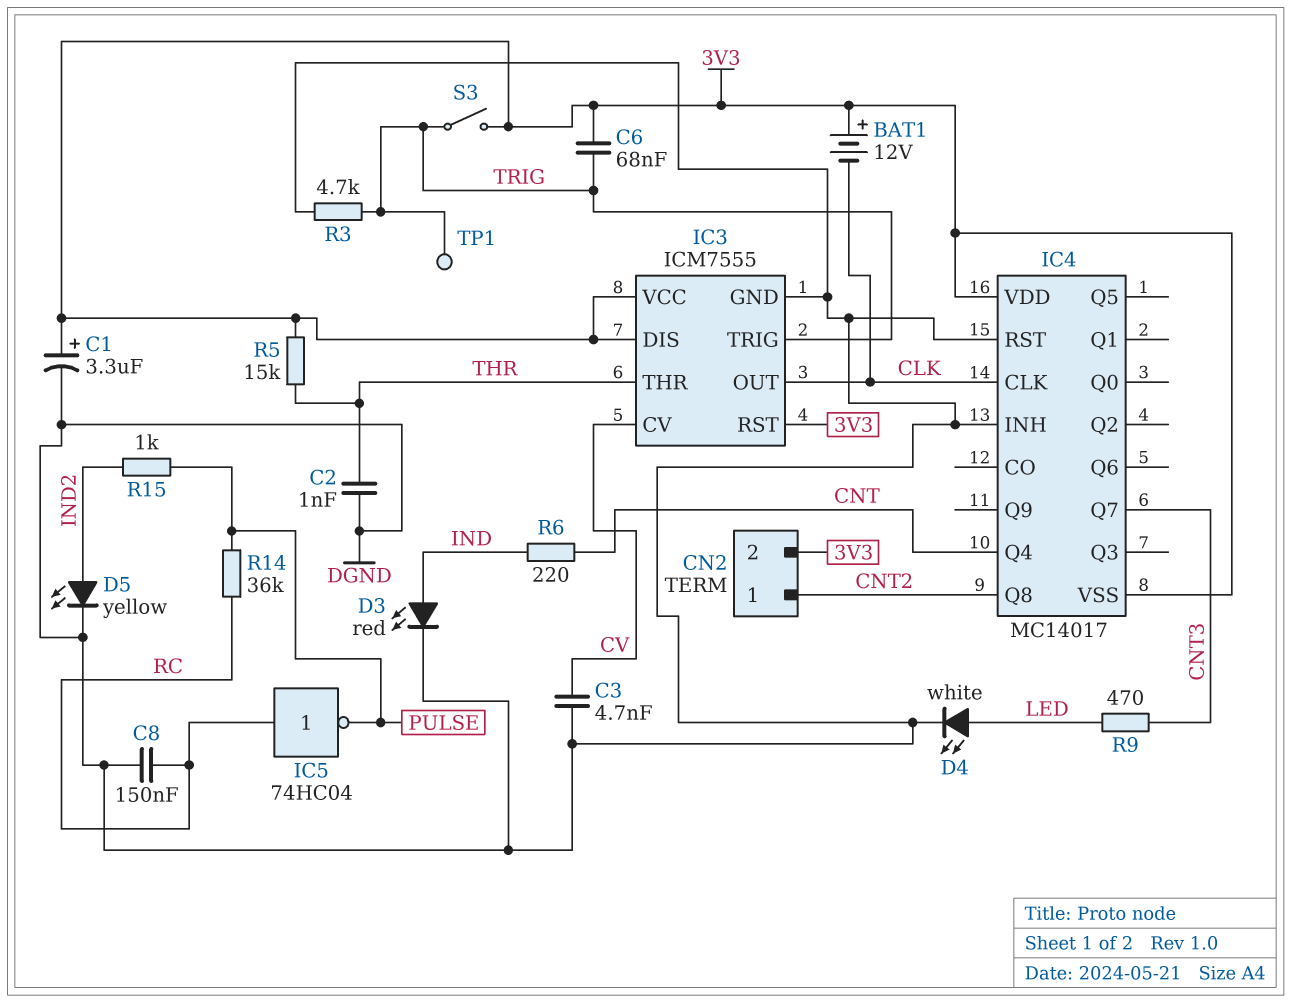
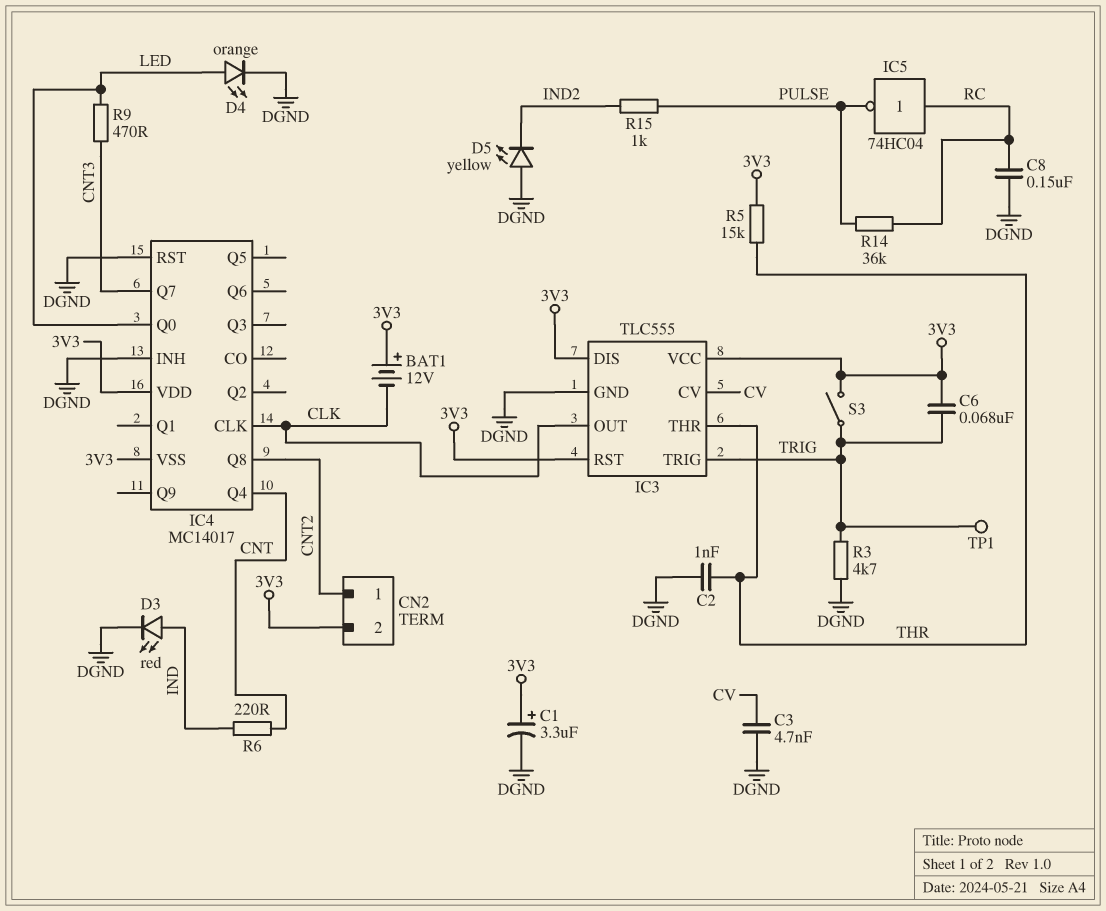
D4: LED white (A LED, K DGND) -> LED orange (A LED, K DGND)
D5: LED yellow (A IND2, K DGND) -> LED yellow (A DGND, K IND2)
IC3: ICM7555 -> TLC555
IC4 pin Q0: none -> LED

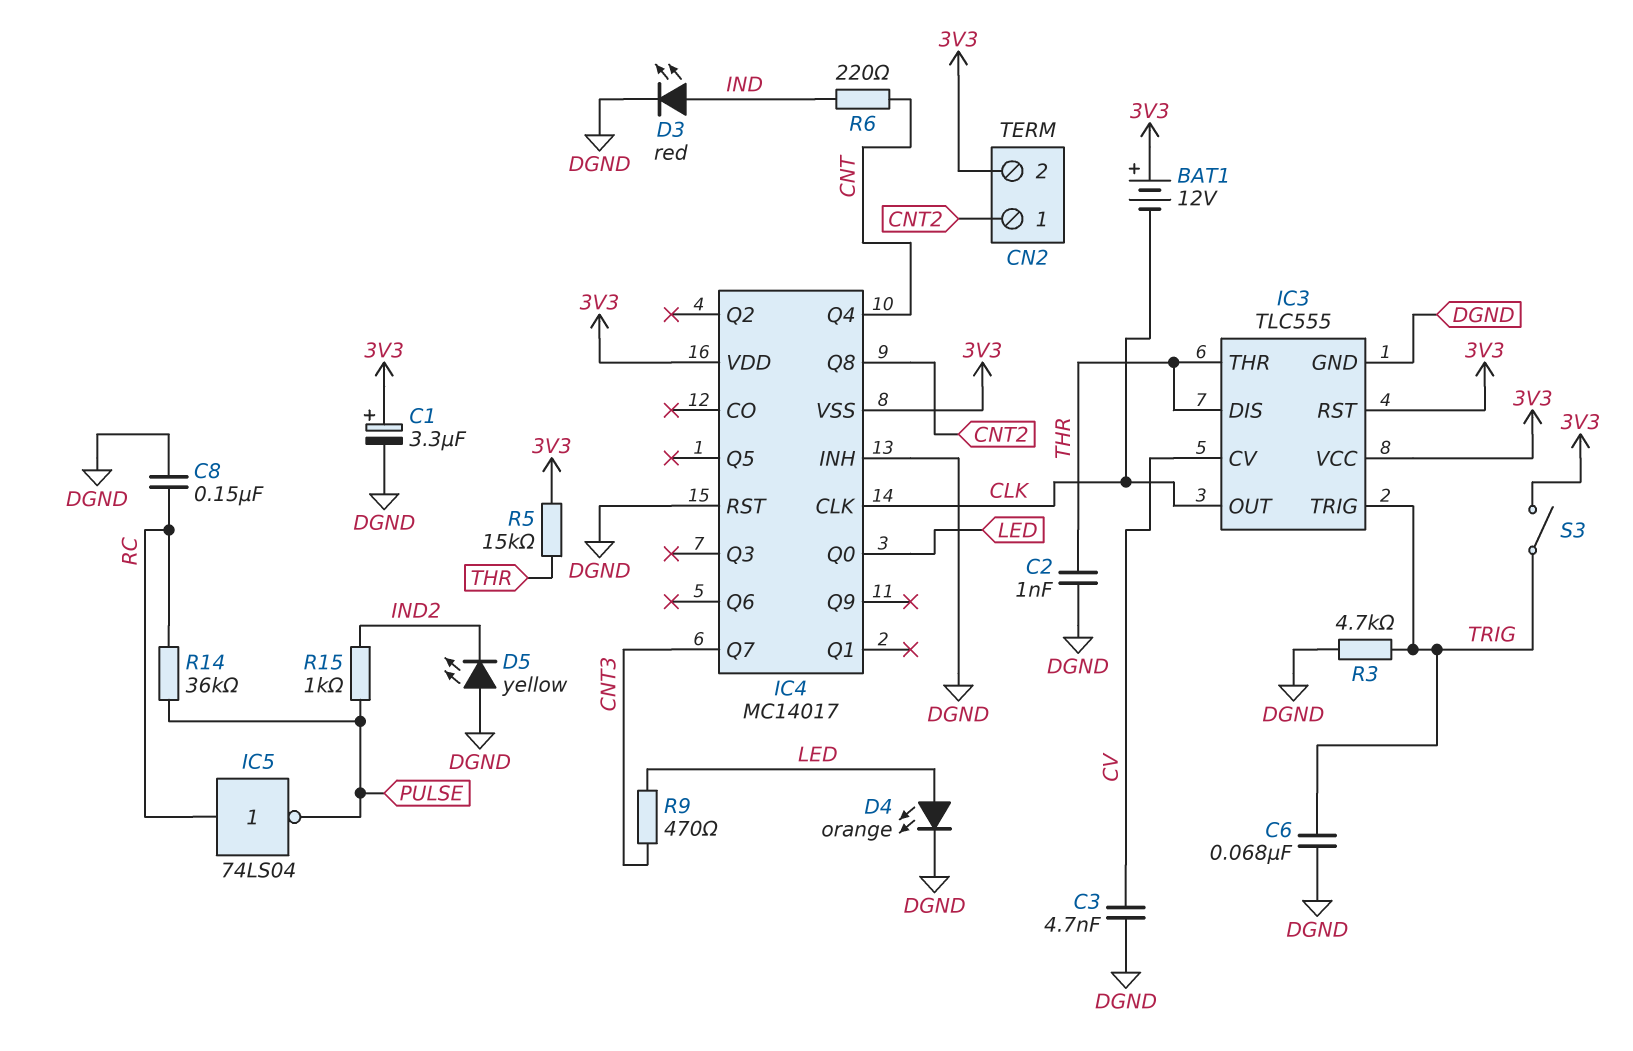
C6: 68nF (3V3, TRIG) -> 68nF (DGND, TRIG)
IC3 pin DIS: 3V3 -> THR
IC5: NOT 74HC04 (in RC, out PULSE) -> NOT 74LS04 (in RC, out PULSE)
TP1: test point (TRIG) -> none

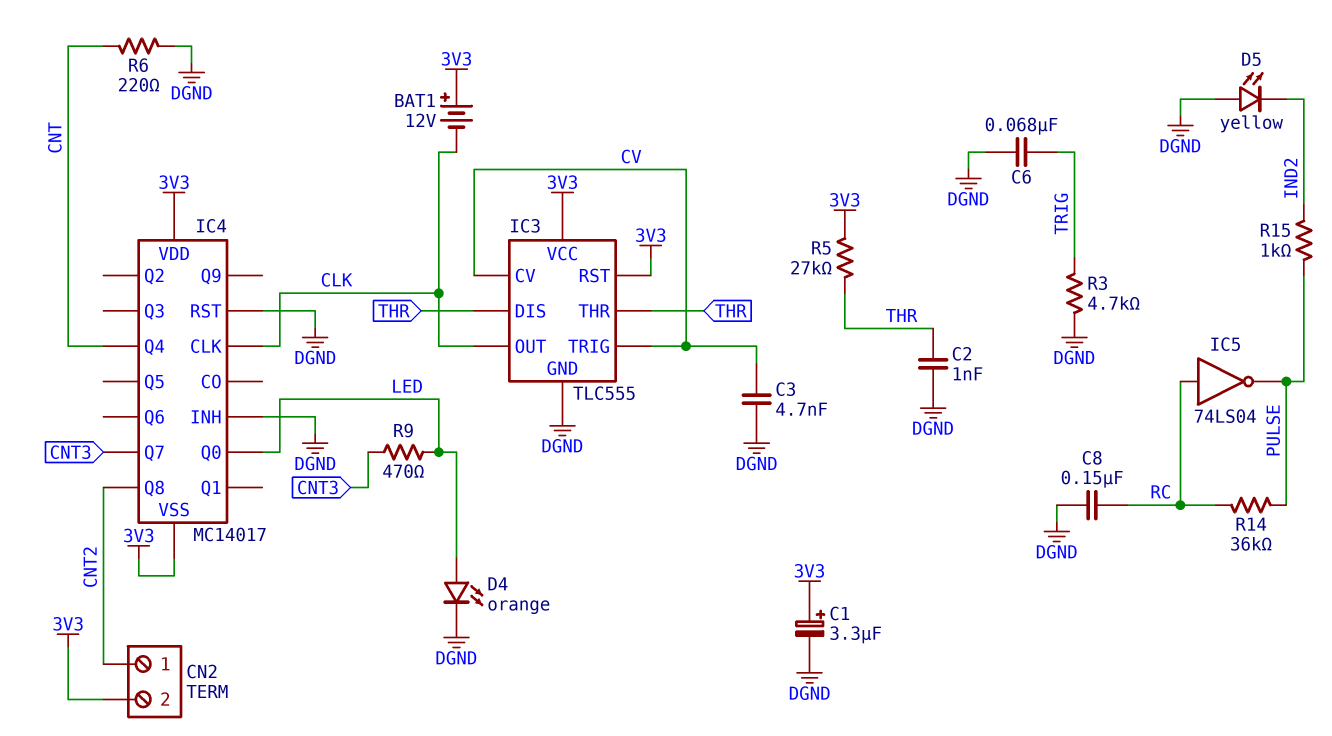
D3: LED red (A IND, K DGND) -> none
IC3 pin TRIG: TRIG -> CV
R5: 15k (3V3, THR) -> 27k (3V3, THR)
R6: 220 (CNT, IND) -> 220 (CNT, DGND)
S3: switch (3V3, TRIG) -> none

